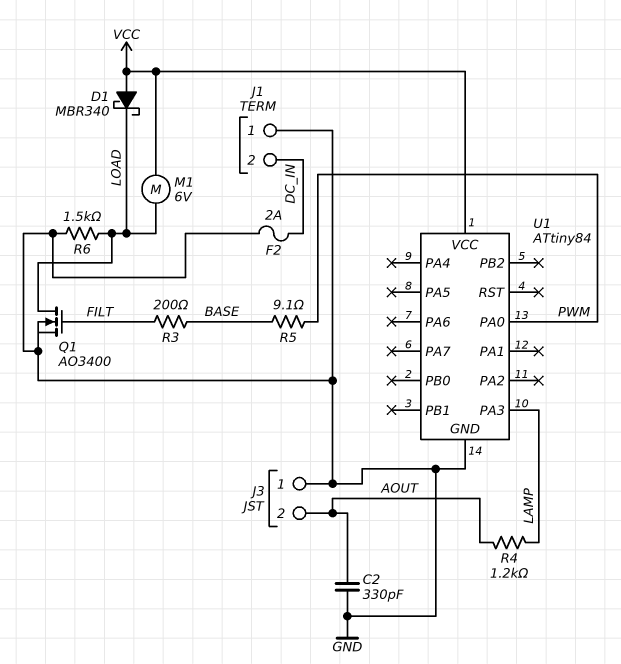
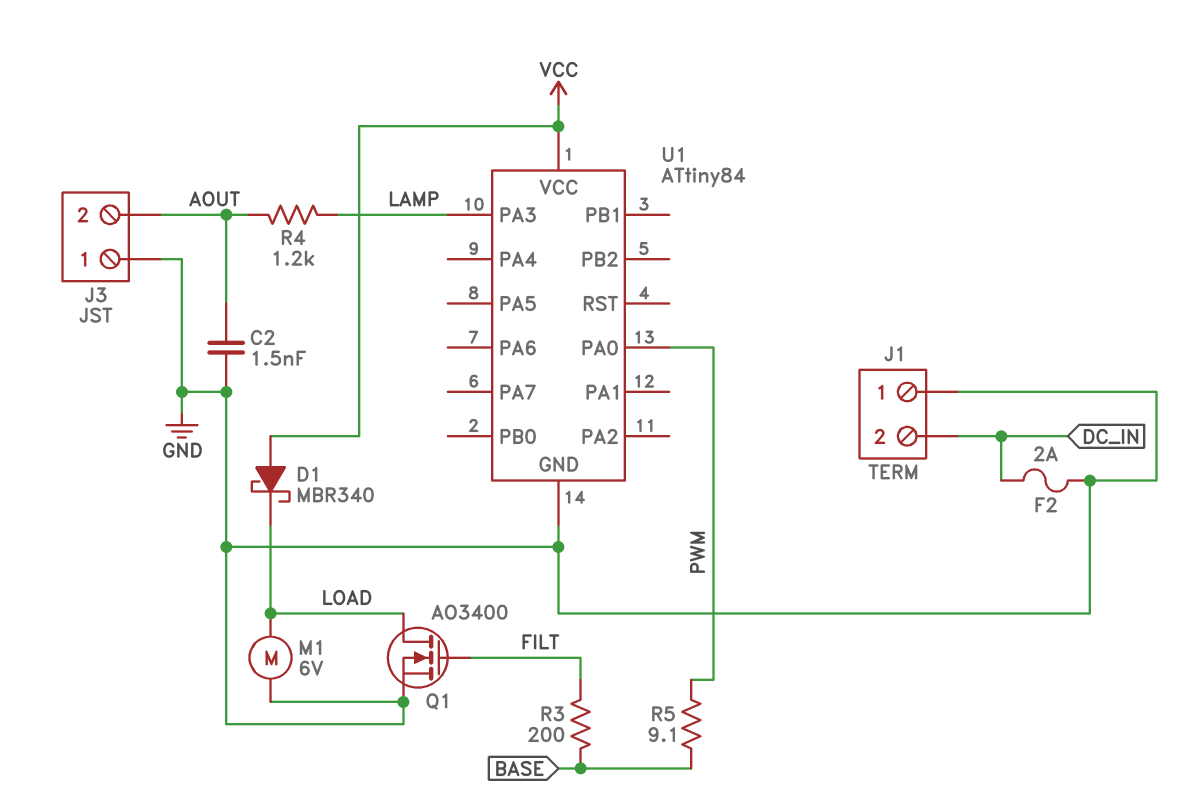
C2: 330pF (AOUT, GND) -> 1.5nF (AOUT, GND)
M1: motor 6V (LOAD, VCC) -> motor 6V (GND, LOAD)
R6: 1.5k (GND, LOAD) -> none

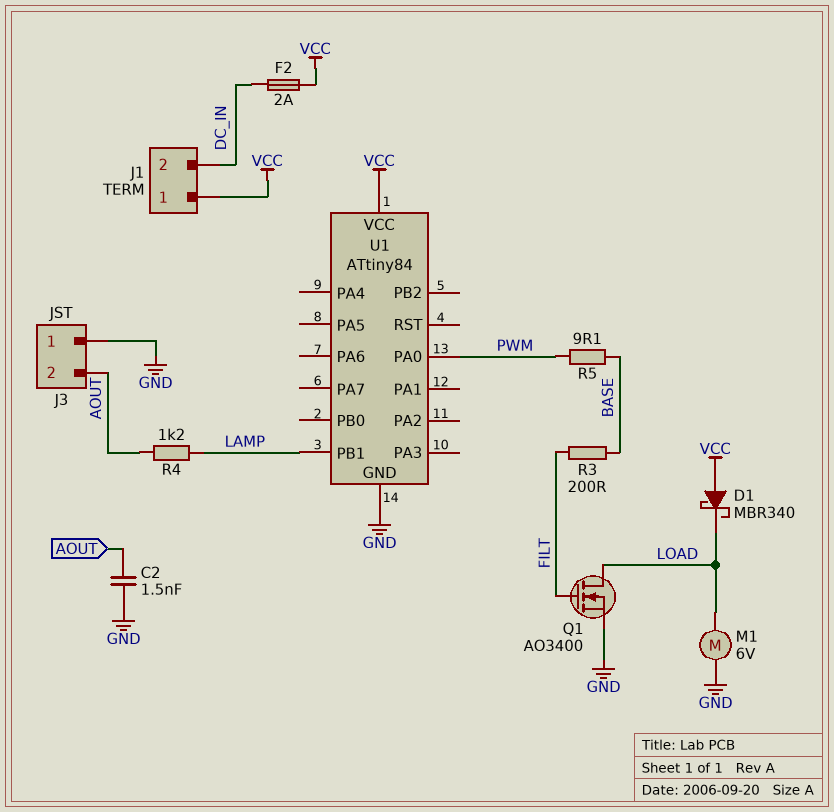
F2: 2A (DC_IN, GND) -> 2A (DC_IN, VCC)
J1 pin 1: GND -> VCC
U1 pin PA3: LAMP -> none
U1 pin PB1: none -> LAMP

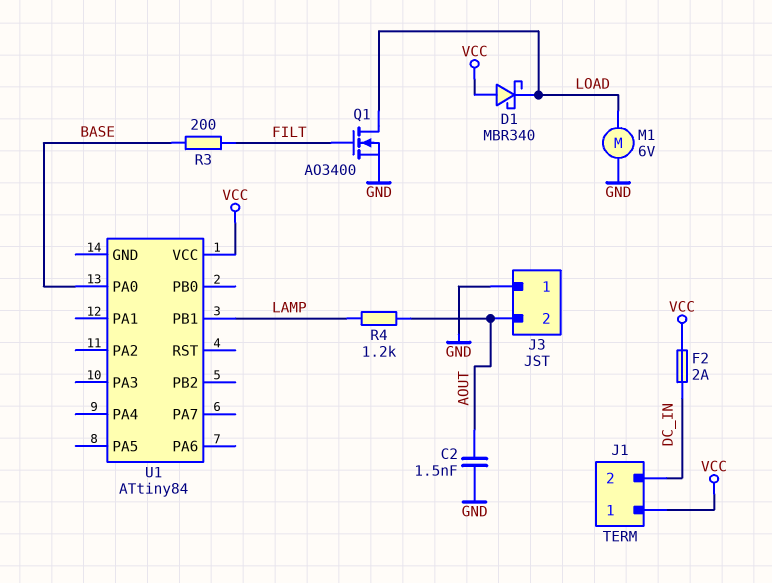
R5: 9.1 (BASE, PWM) -> none
U1 pin GND: GND -> none
U1 pin PA0: PWM -> BASE

